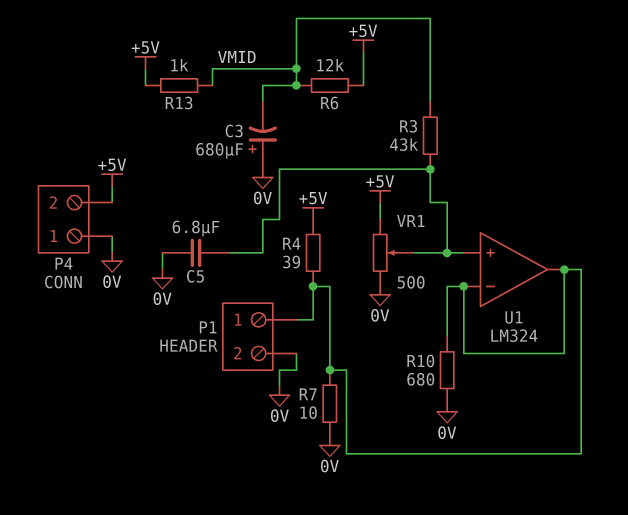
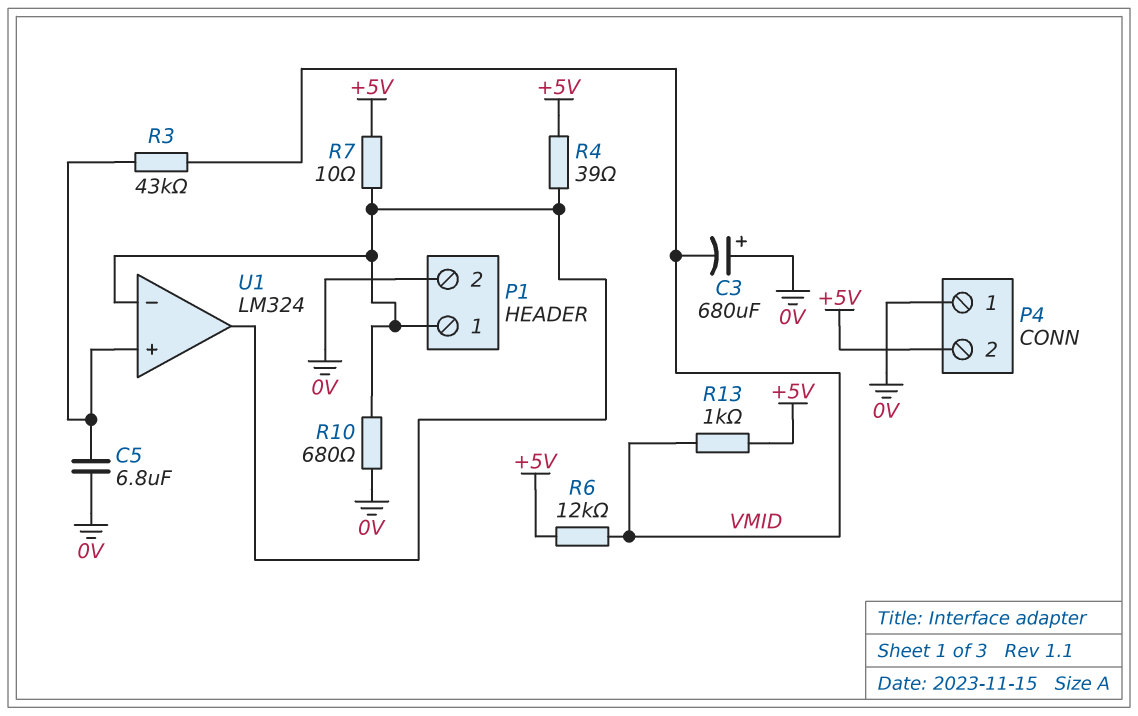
R7: 10 (0V, P1/1) -> 10 (+5V, P1/1)
VR1: 500 (+5V, 0V, wiper U1/in+) -> none

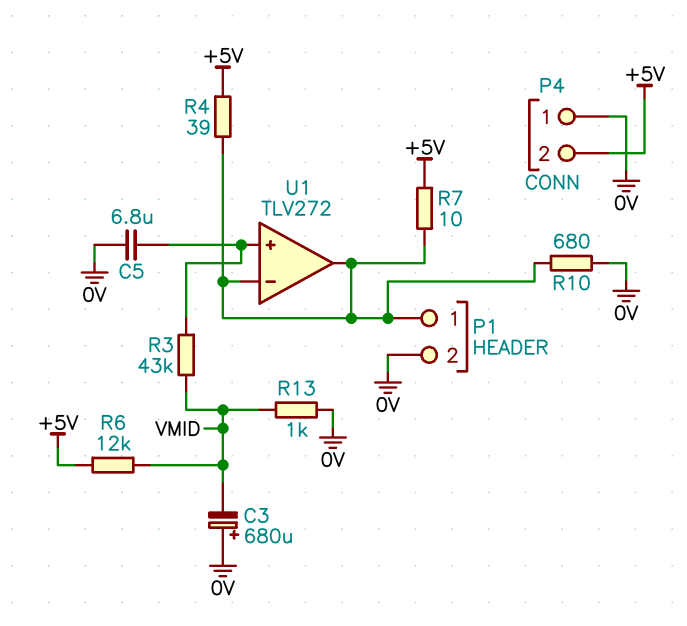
R13: 1k (+5V, VMID) -> 1k (0V, VMID)
U1: LM324 -> TLV272

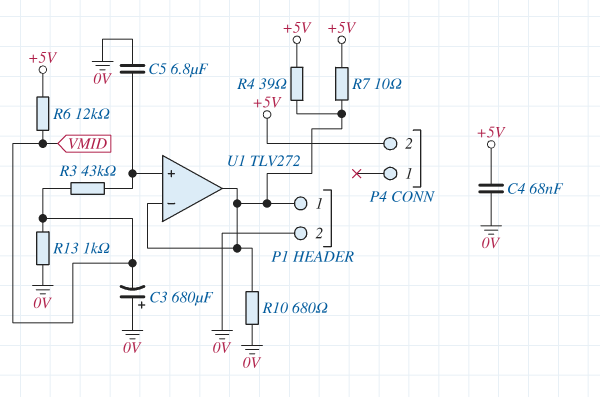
C4: none -> 68nF (+5V, 0V)
P4 pin 1: 0V -> none

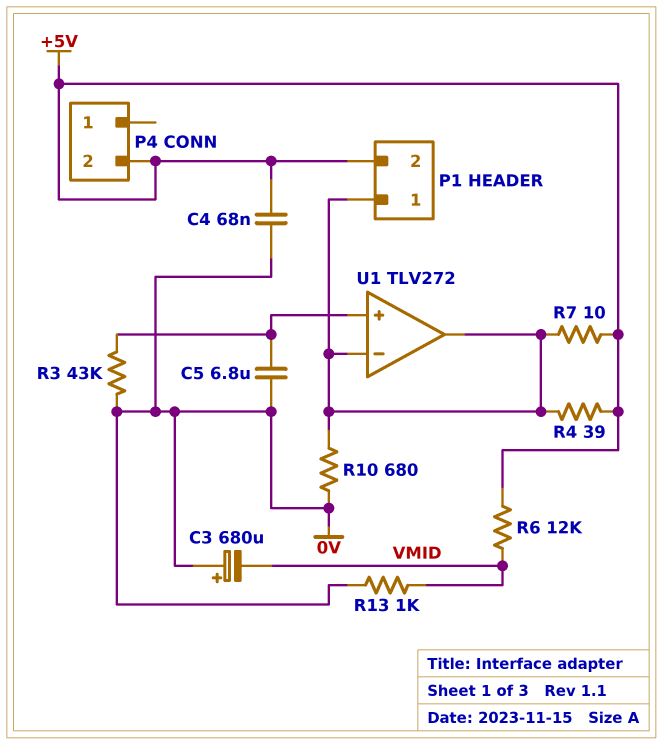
P1 pin 2: 0V -> +5V
R3: 43k (U1/in+, VMID) -> 43k (0V, U1/in+)

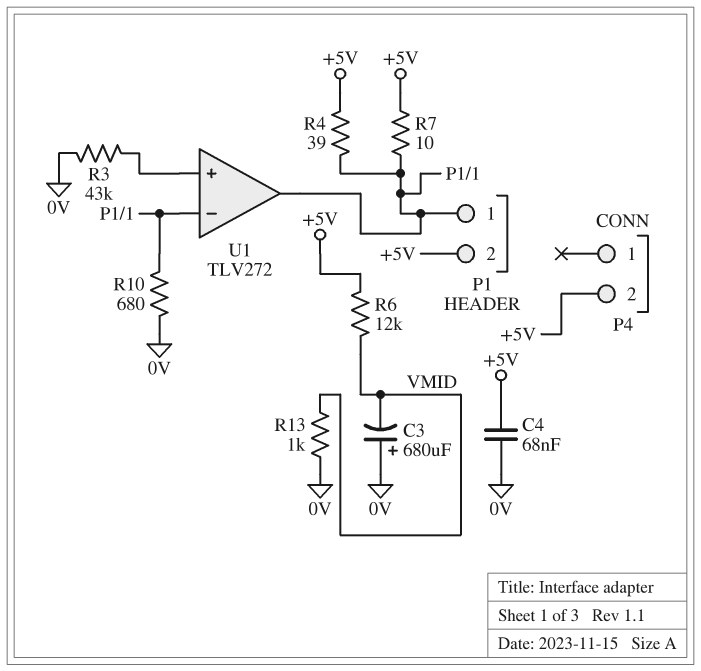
C5: 6.8uF (0V, U1/in+) -> none

